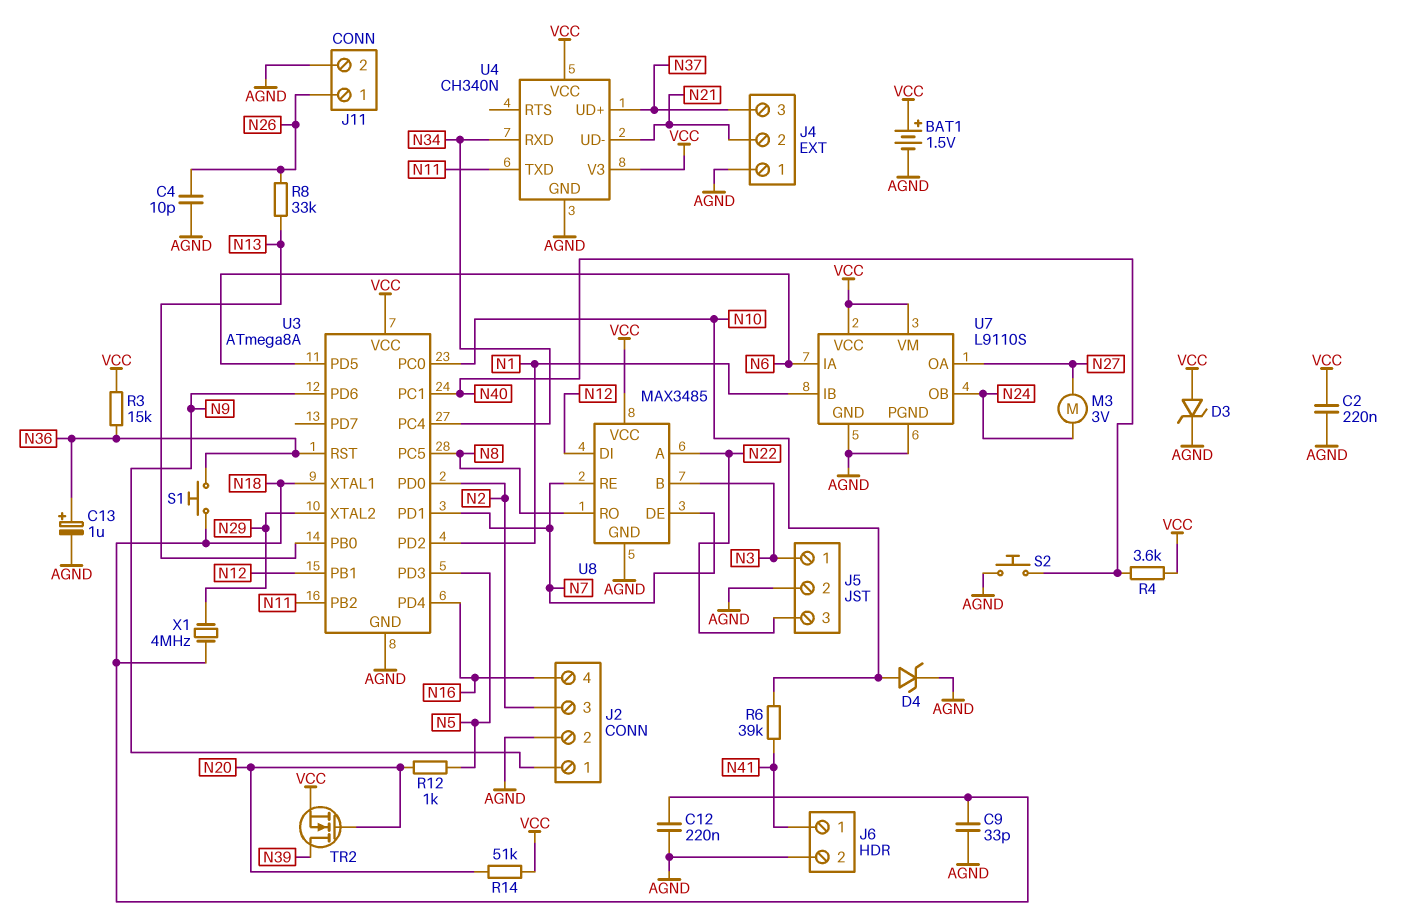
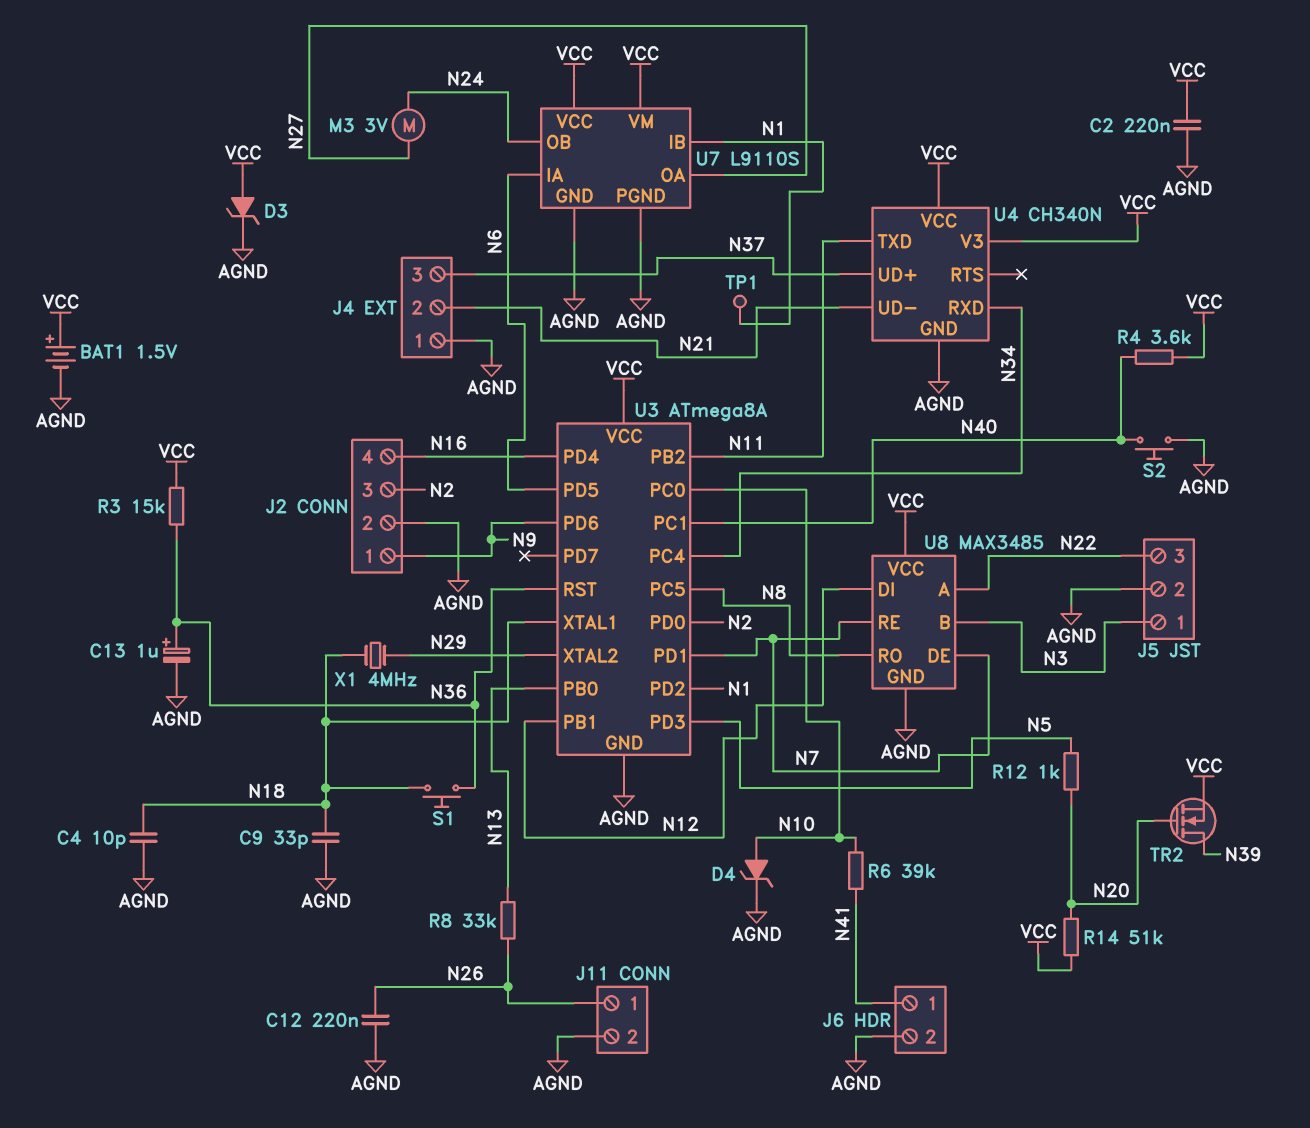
C4: 10pF (AGND, N26) -> 10pF (AGND, N18)
C12: 220nF (AGND, N18) -> 220nF (AGND, N26)
TP1: none -> test point (N1)

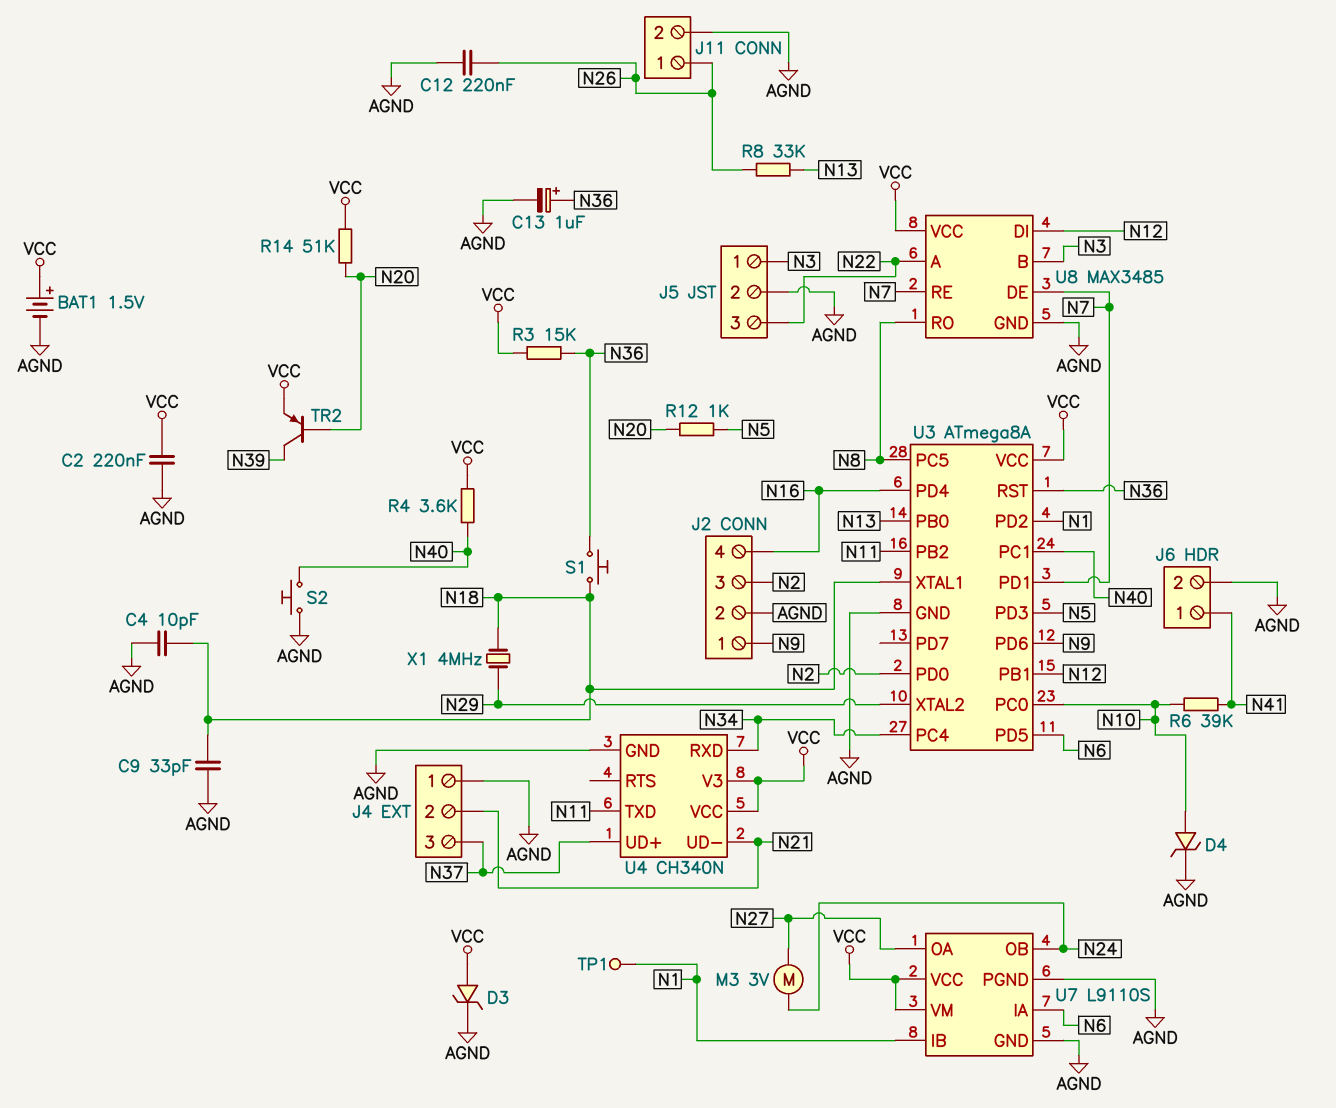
TR2: NMOS (G N20, D N39, S VCC) -> PNP (B N20, C N39, E VCC)

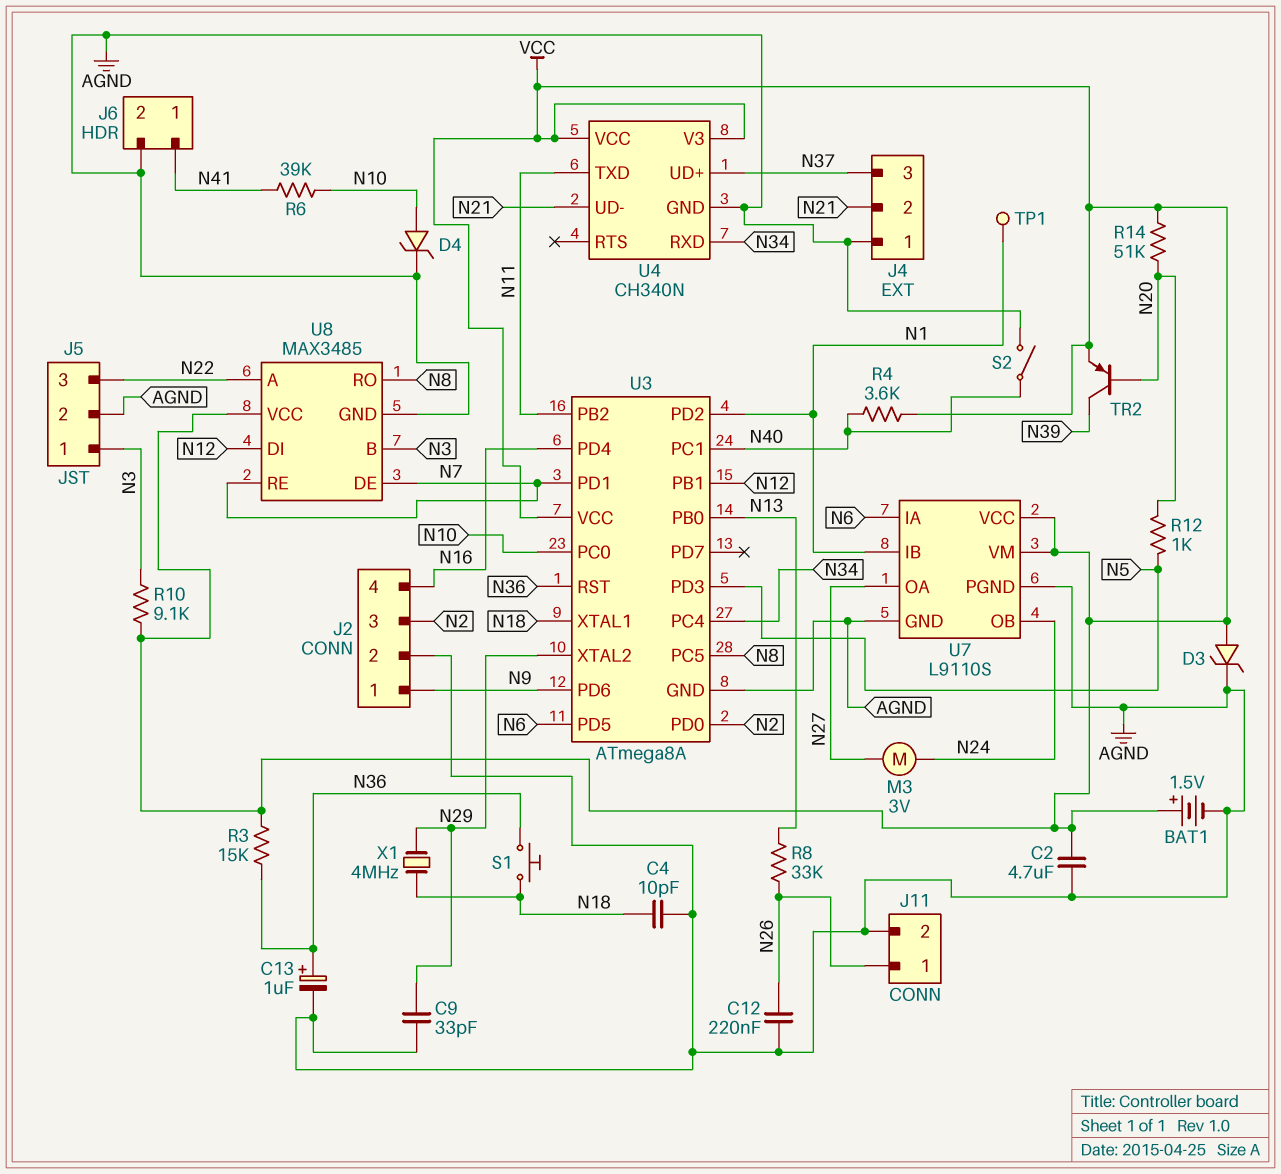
C2: 220nF (AGND, VCC) -> 4.7uF (AGND, VCC)
C9: 33pF (AGND, N18) -> 33pF (AGND, N29)
R10: none -> 9.1k (N3, VCC)
S2: button (AGND, N40) -> switch (AGND, N40)

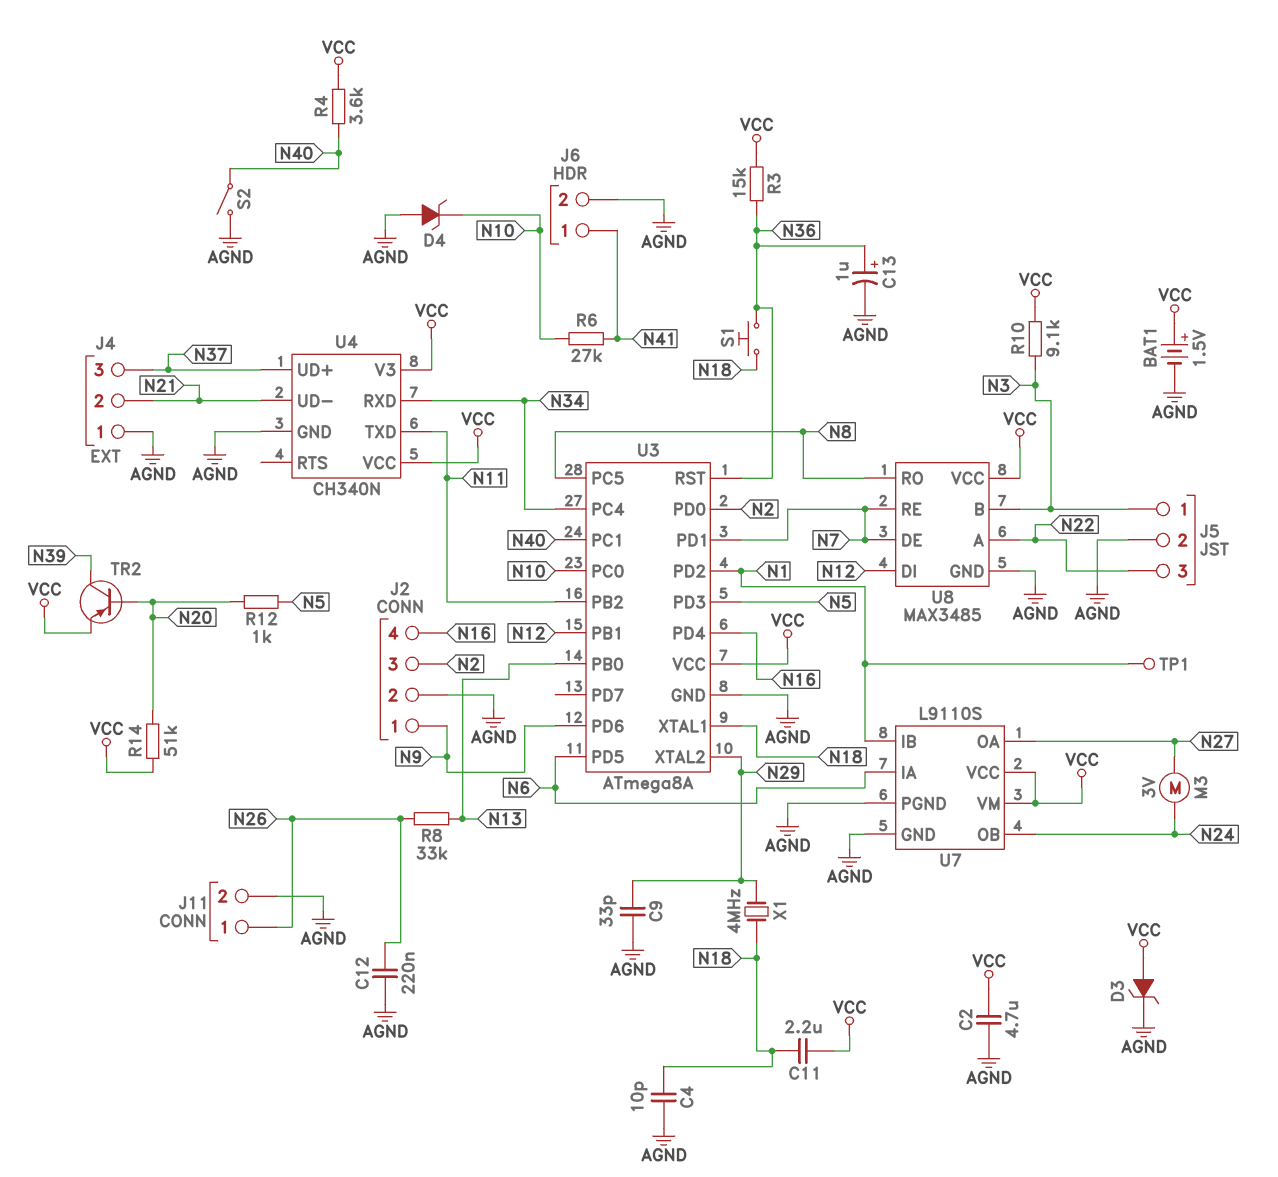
C11: none -> 2.2uF (N18, VCC)
D4: zener (A N10, K AGND) -> zener (A AGND, K N10)
R6: 39k (N10, N41) -> 27k (N10, N41)

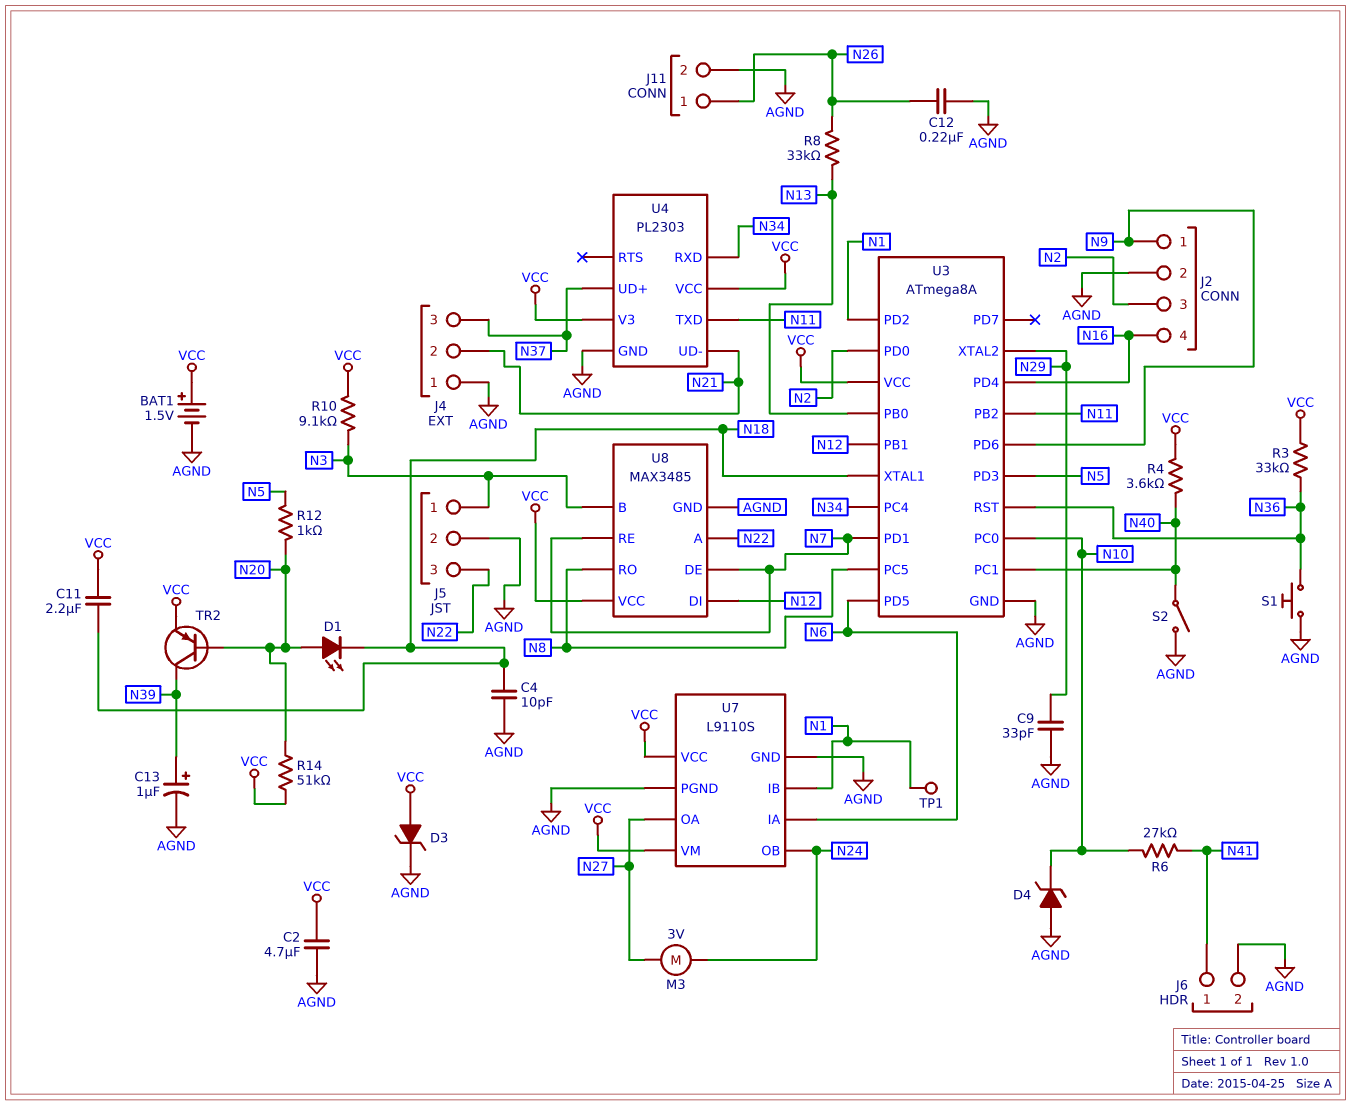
C13: 1uF (plus N36, minus AGND) -> 1uF (plus N39, minus AGND)
D1: none -> LED (A N20, K N18)
R3: 15k (N36, VCC) -> 33k (N36, VCC)
S1: button (N18, N36) -> button (AGND, N36)
U4: CH340N -> PL2303
X1: 4MHz (N18, N29) -> none

